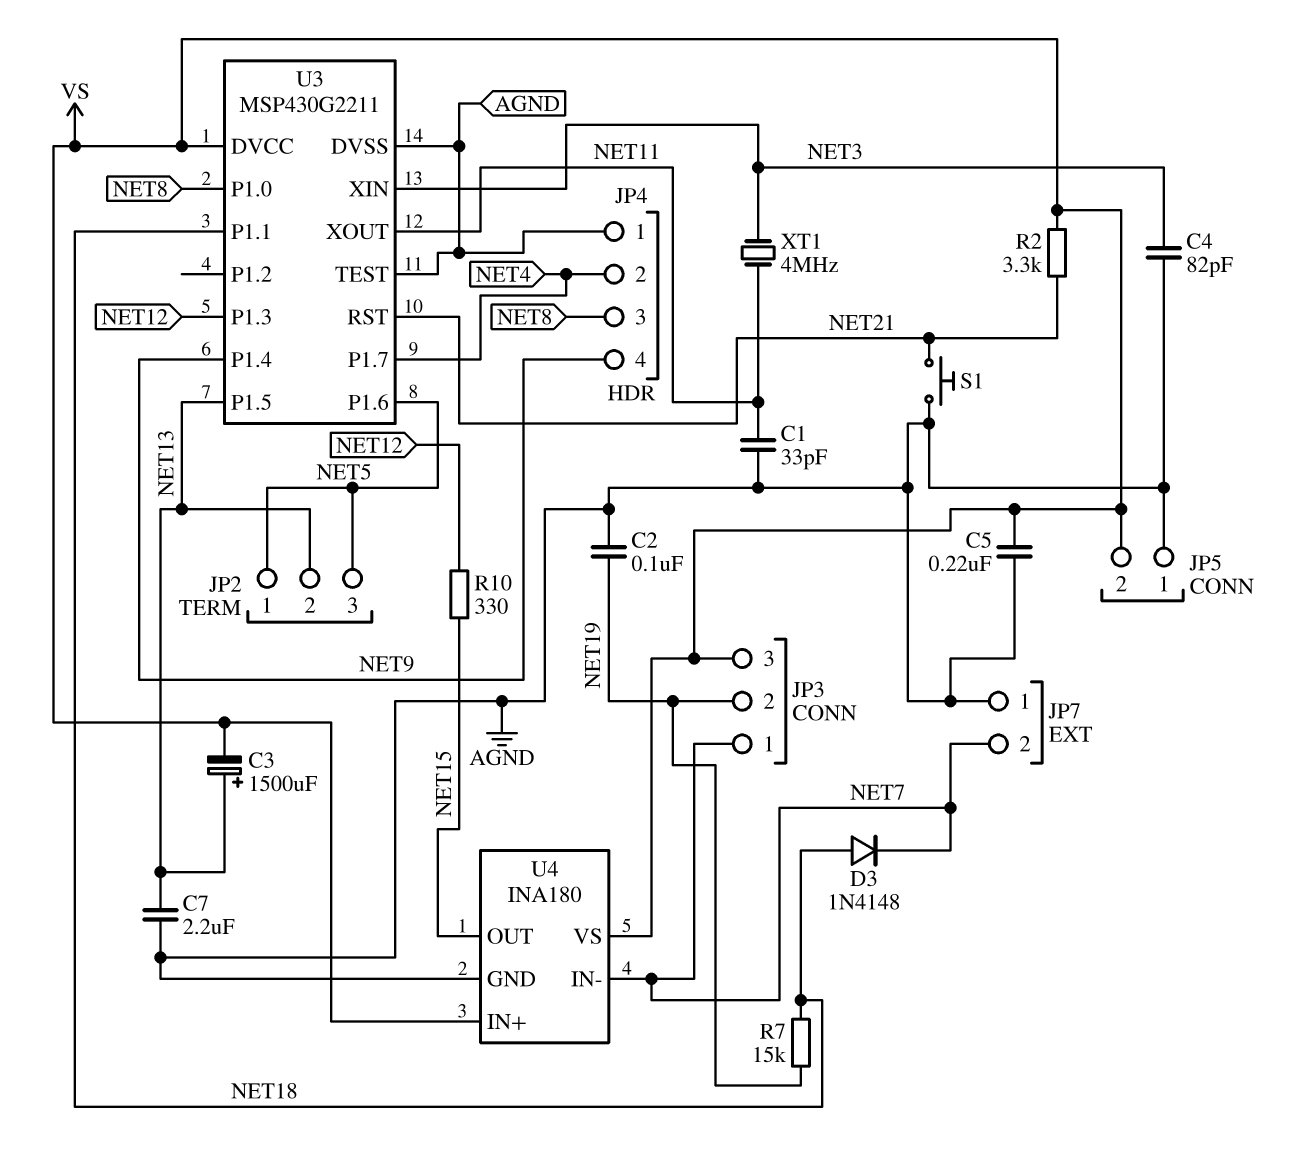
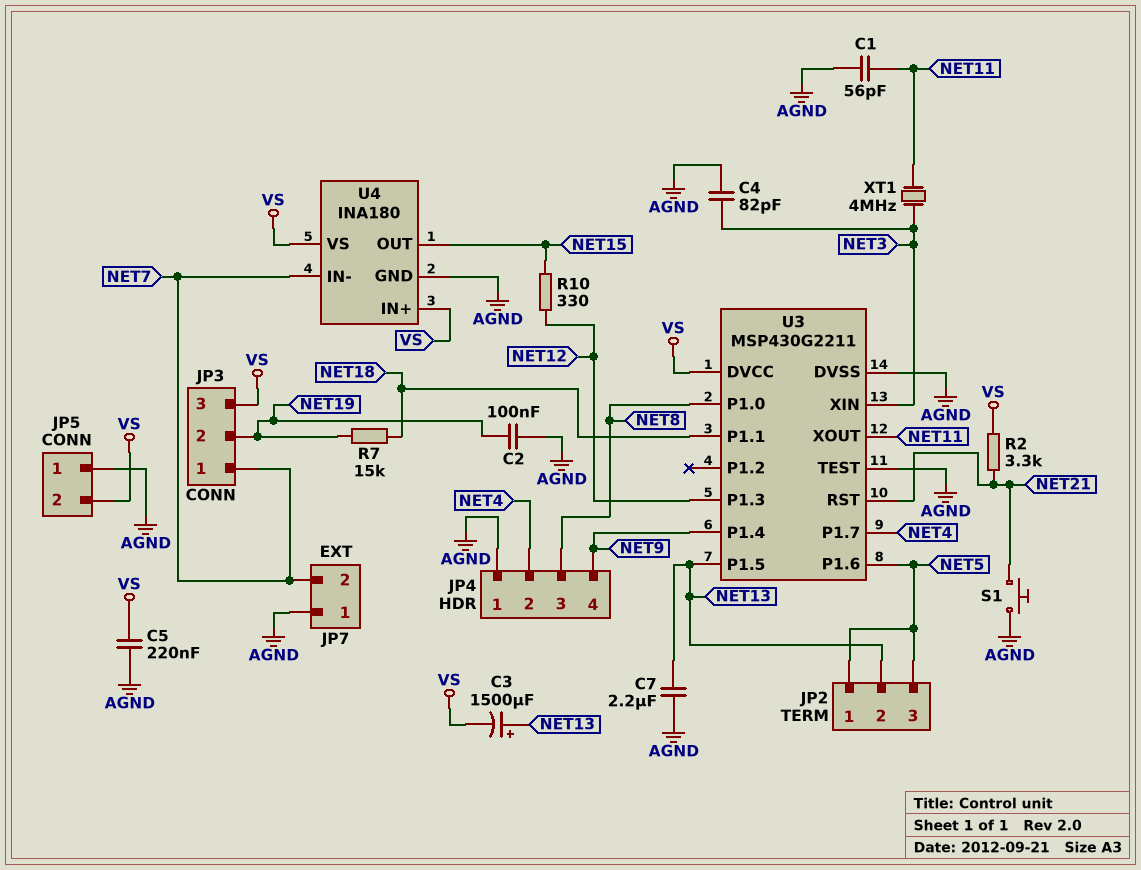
C1: 33pF (AGND, NET11) -> 56pF (AGND, NET11)
D3: diode 1N4148 (A NET18, K NET7) -> none

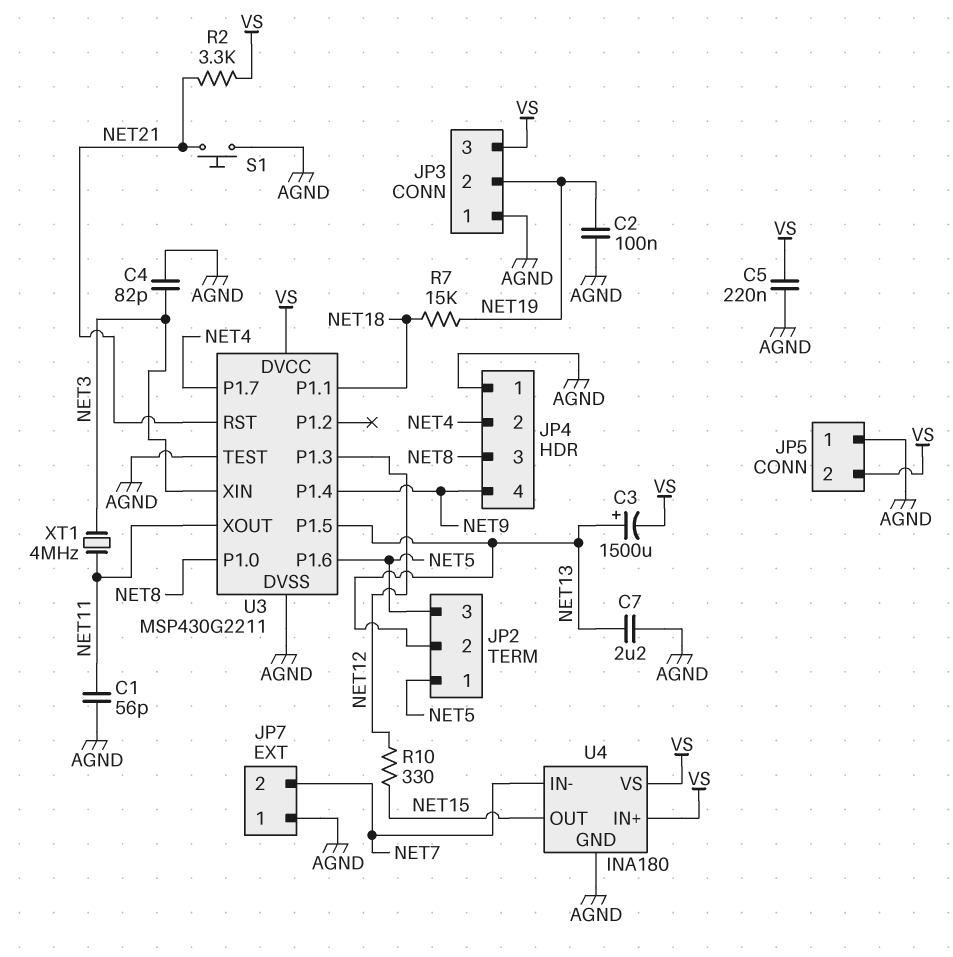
JP3 pin 1: NET7 -> AGND

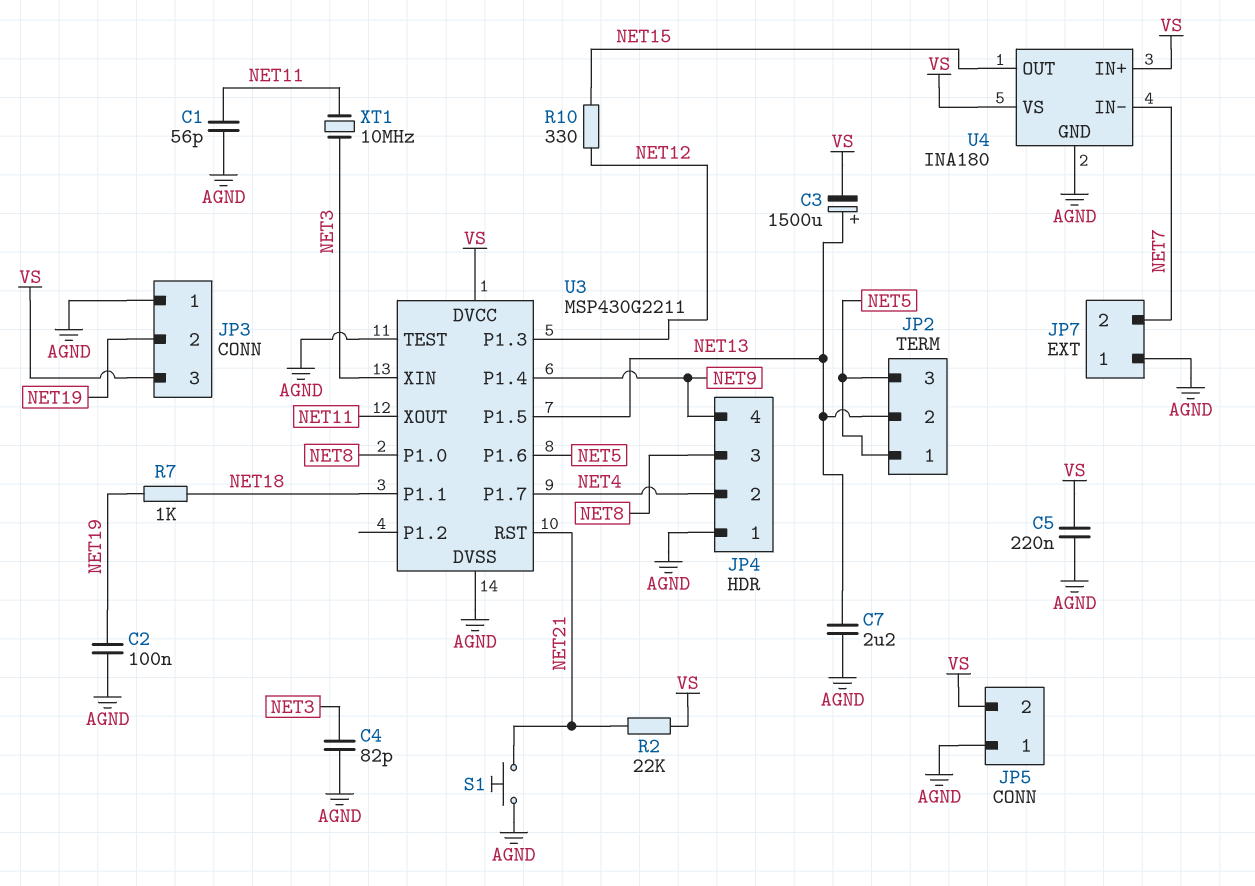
R2: 3.3k (NET21, VS) -> 22k (NET21, VS)
R7: 15k (NET18, NET19) -> 1k (NET18, NET19)
XT1: 4MHz (NET3, NET11) -> 10MHz (NET3, NET11)

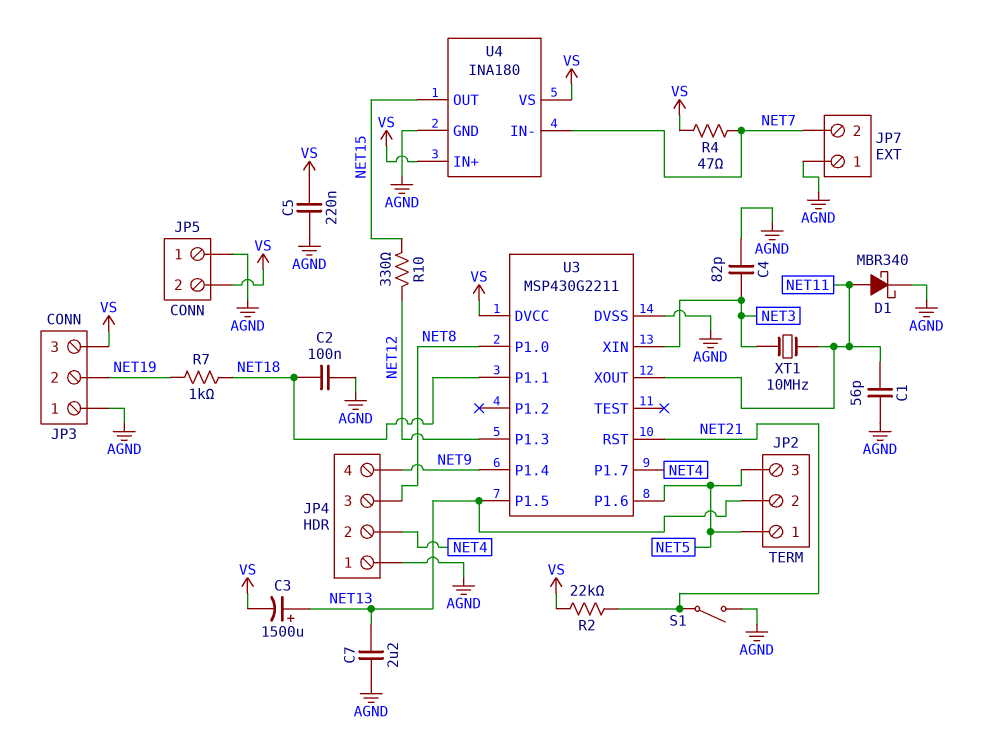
C2: 100nF (AGND, NET19) -> 100nF (AGND, NET18)
D1: none -> schottky MBR340 (A NET11, K AGND)
R4: none -> 47 (NET7, VS)
S1: button (AGND, NET21) -> switch (AGND, NET21)
U3 pin TEST: AGND -> none

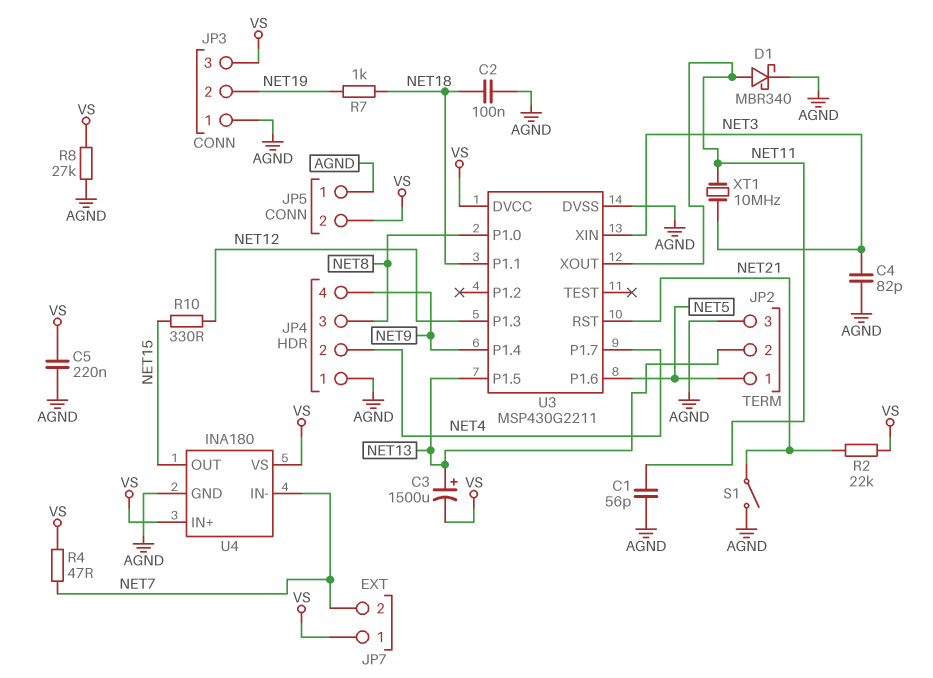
C7: 2.2uF (AGND, NET13) -> none
JP2 pin 3: NET5 -> AGND
JP7 pin 1: AGND -> VS
R8: none -> 27k (AGND, VS)

